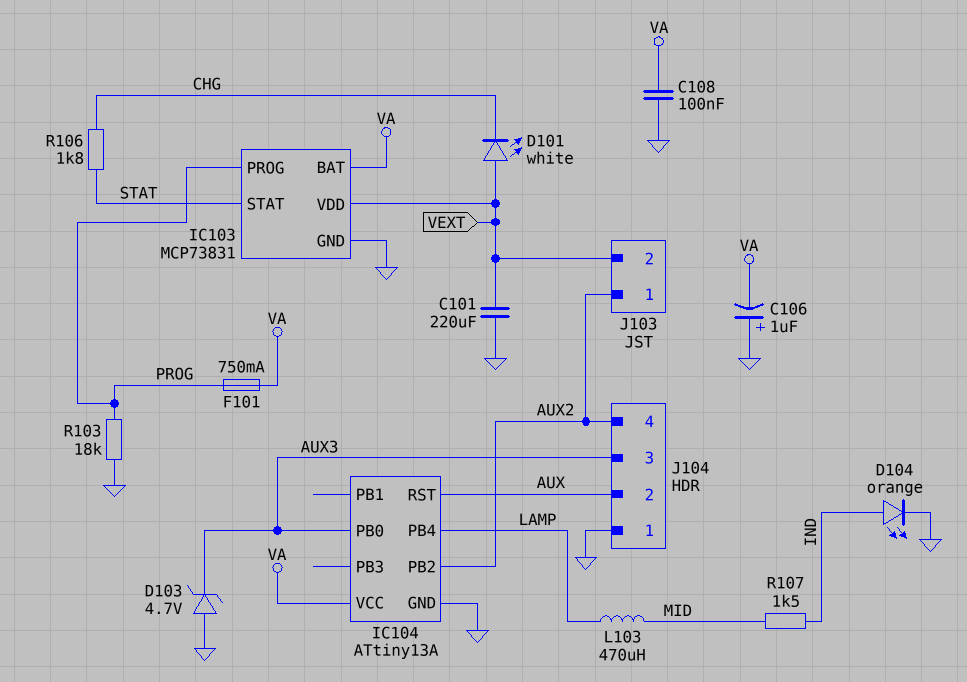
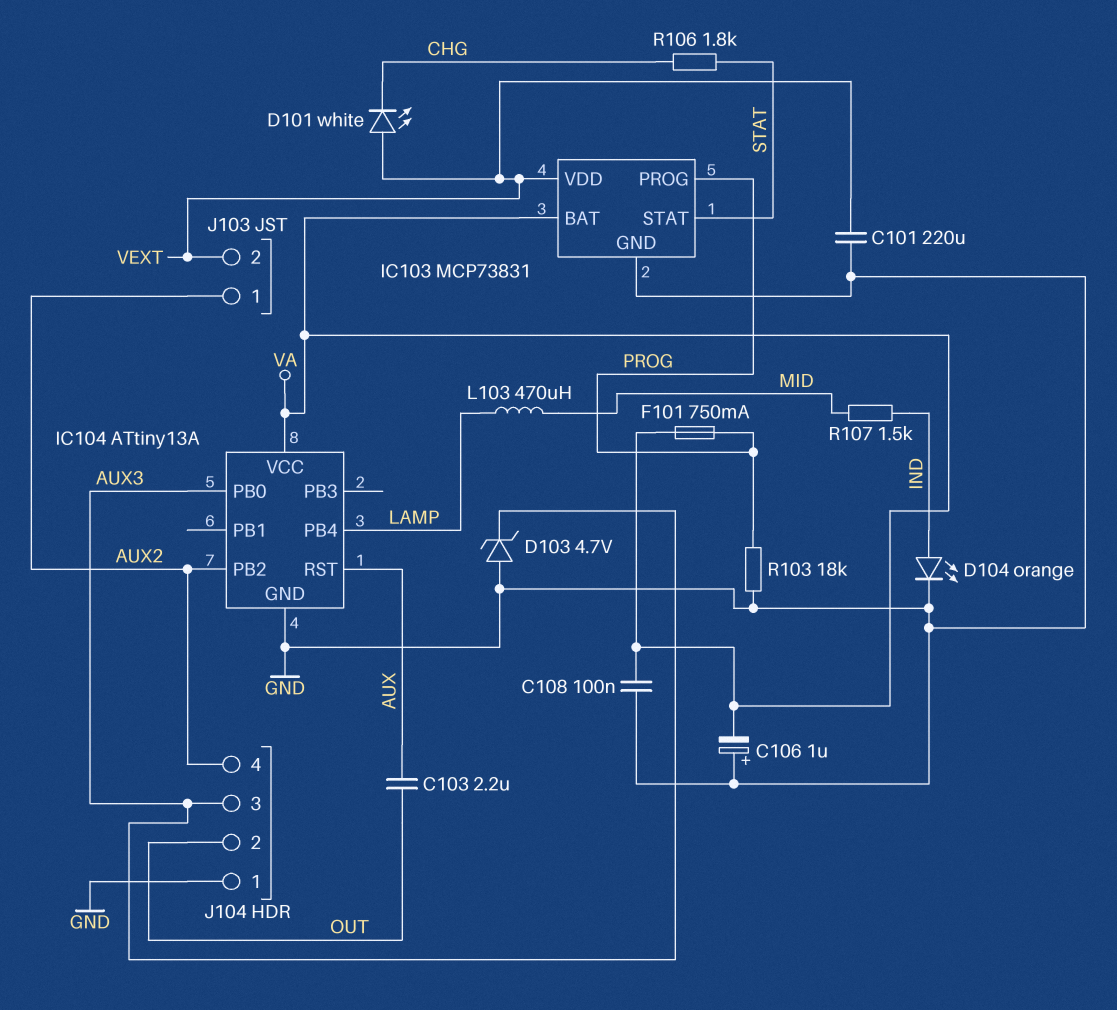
C103: none -> 2.2uF (AUX, OUT)
J104 pin 2: AUX -> OUT

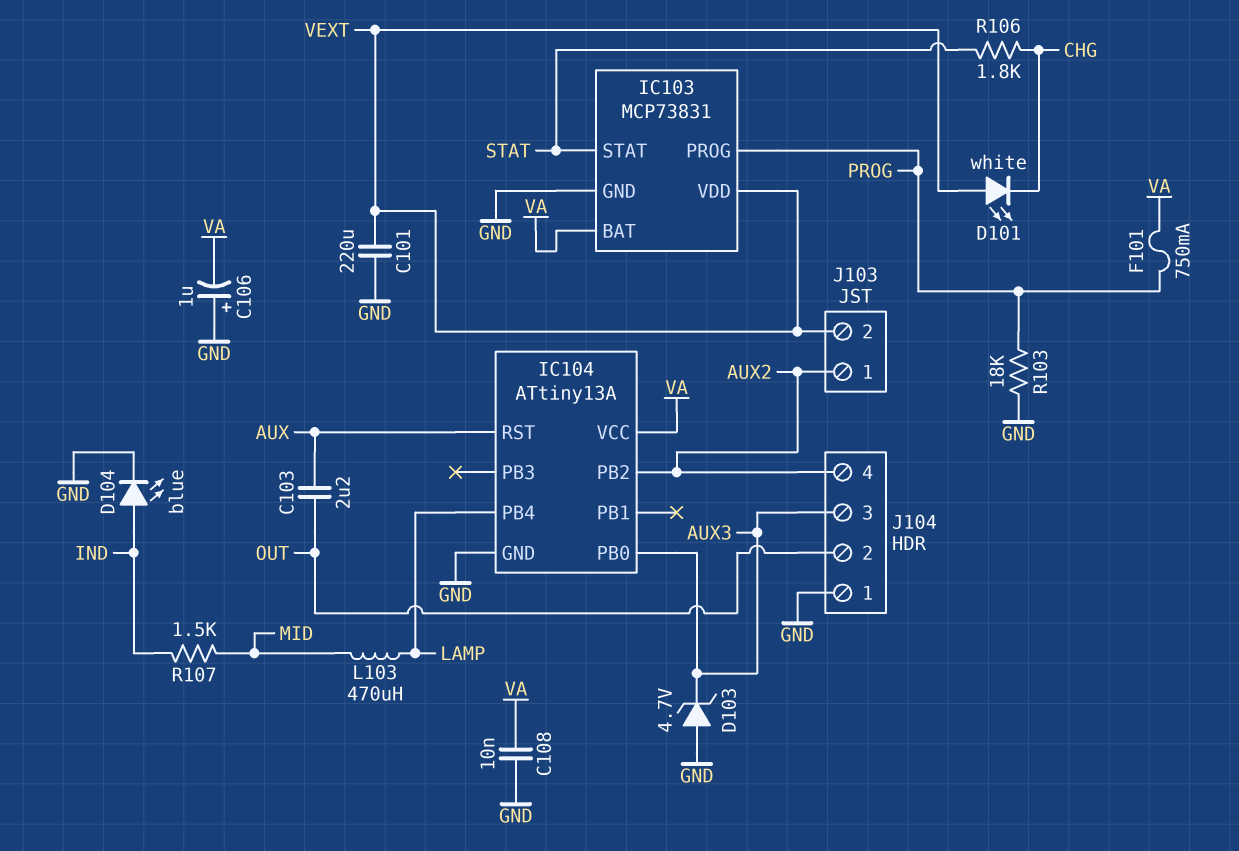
C108: 100nF (GND, VA) -> 10nF (GND, VA)
D104: LED orange (A IND, K GND) -> LED blue (A IND, K GND)

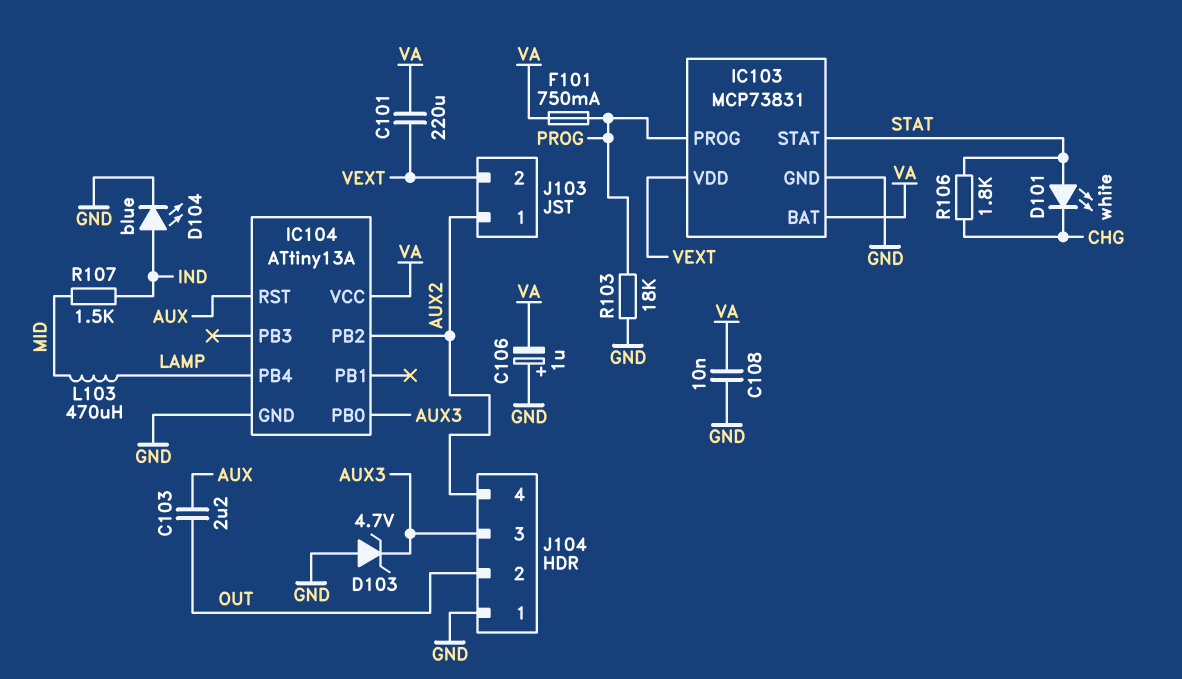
C101: 220uF (GND, VEXT) -> 220uF (VA, VEXT)
D101: LED white (A VEXT, K CHG) -> LED white (A STAT, K CHG)

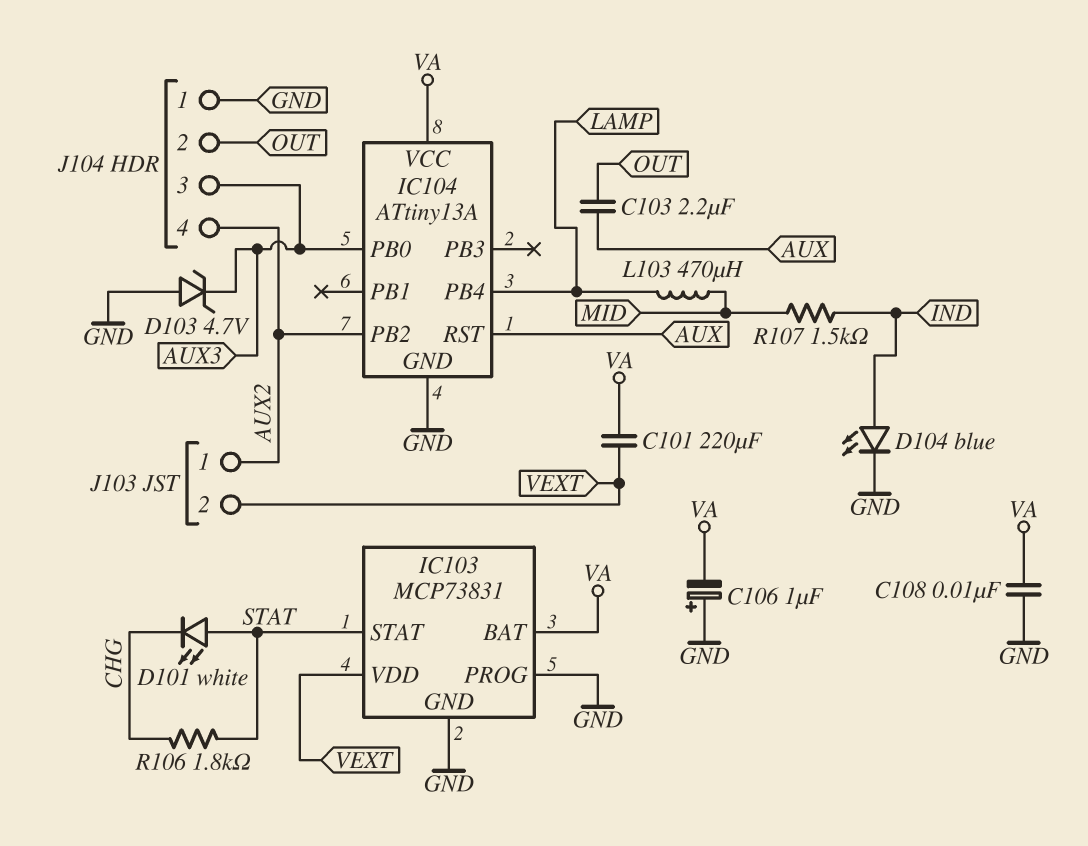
F101: 750mA (PROG, VA) -> none
IC103 pin PROG: PROG -> GND
R103: 18k (GND, PROG) -> none

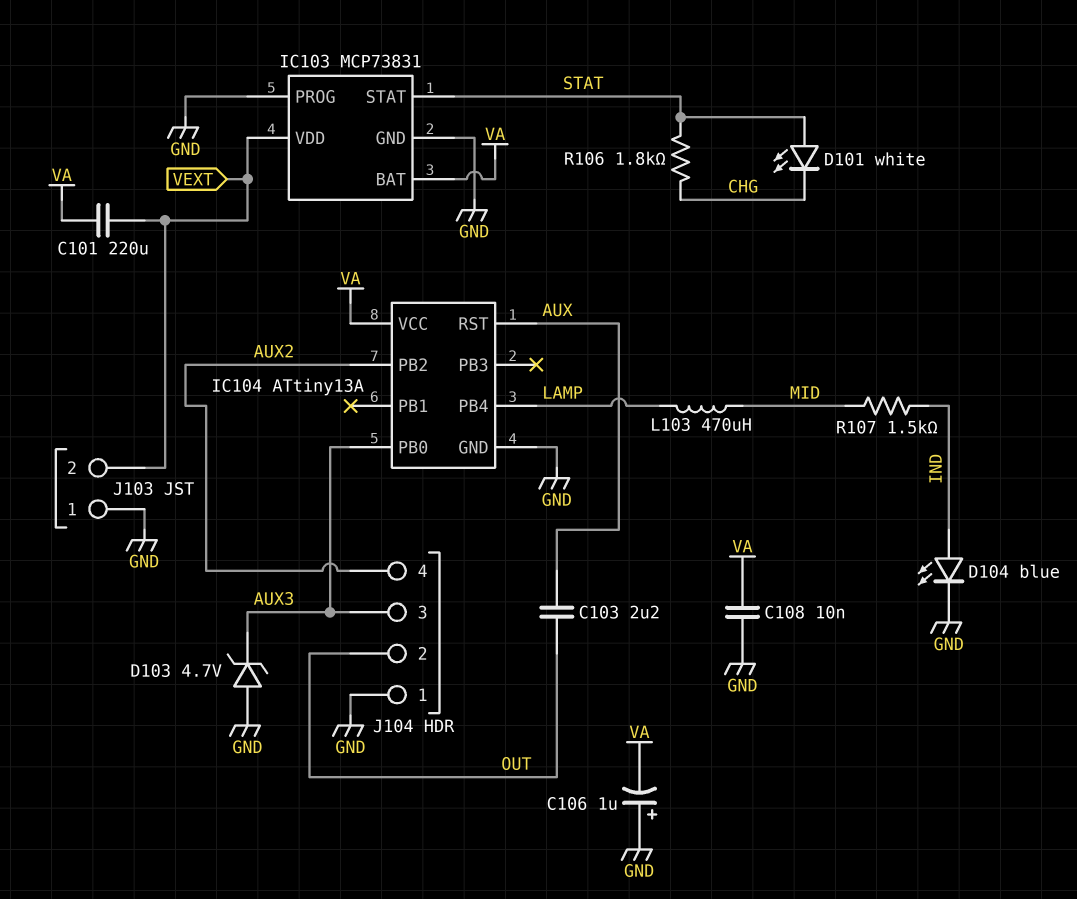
J103 pin 1: AUX2 -> GND

